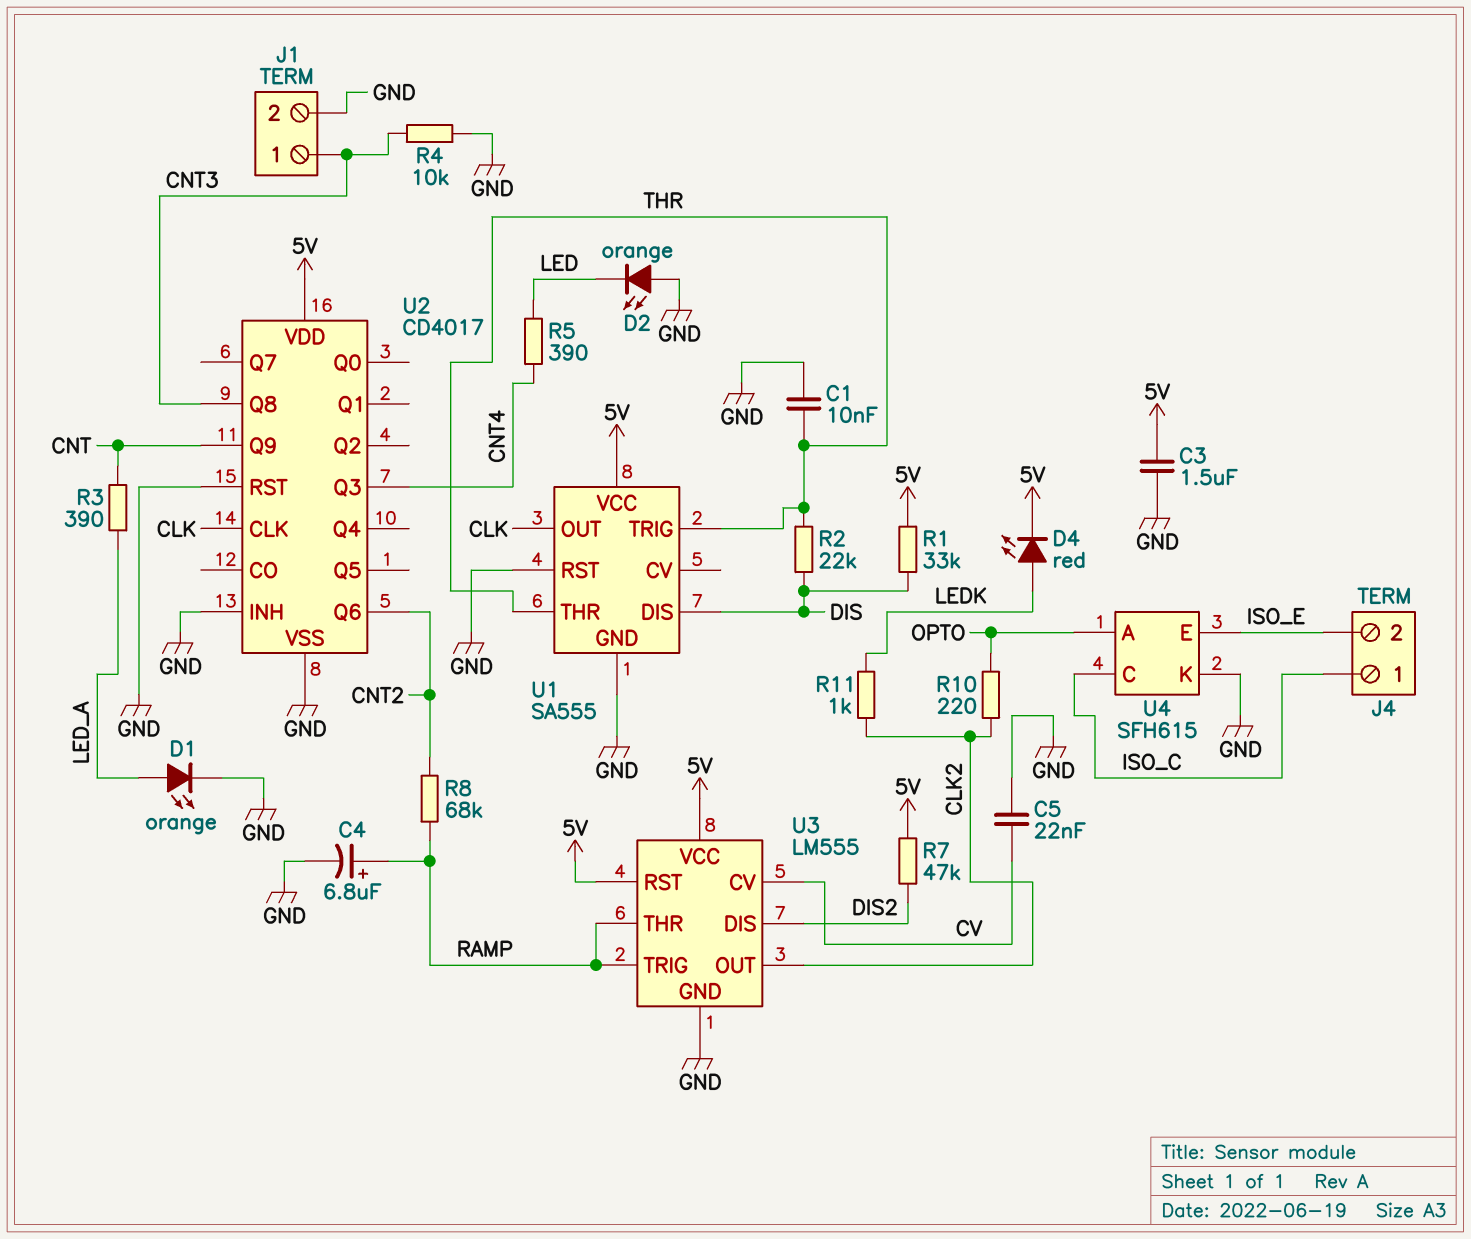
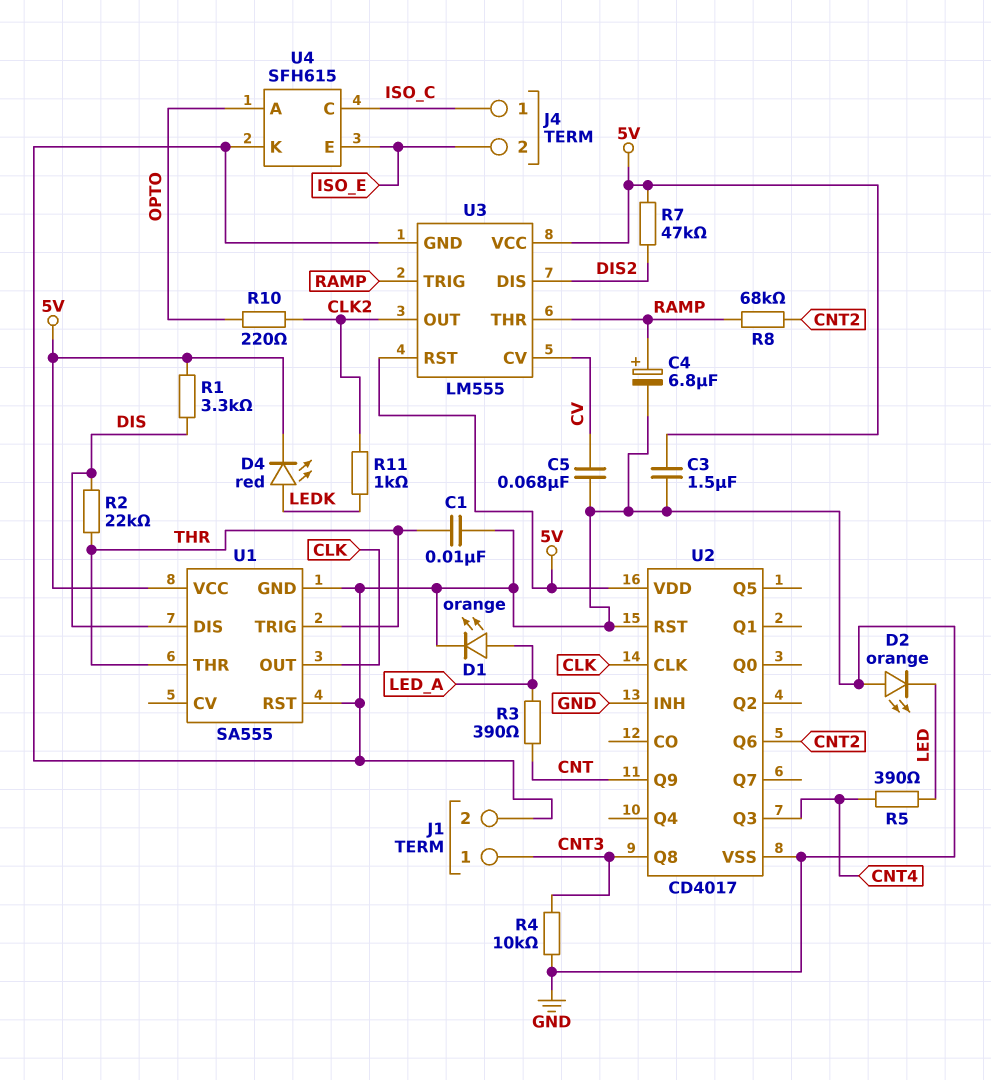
C5: 22nF (CV, GND) -> 68nF (CV, GND)
R1: 33k (5V, DIS) -> 3.3k (5V, DIS)

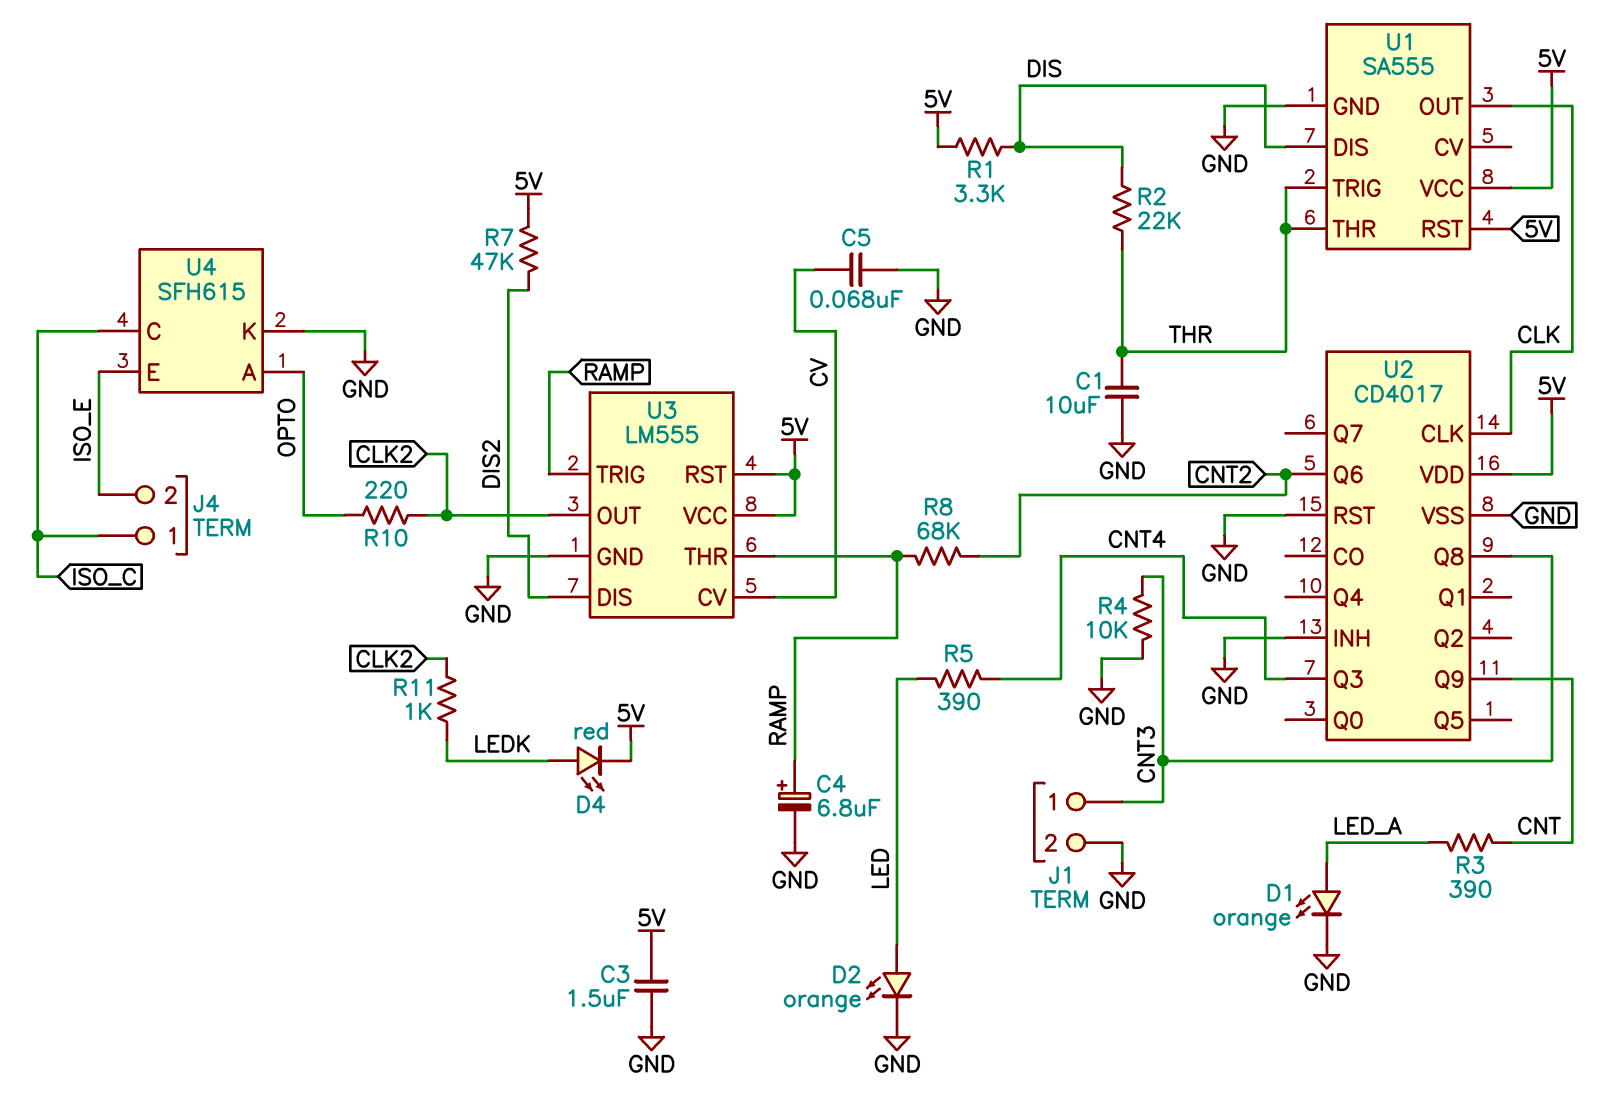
C1: 10nF (GND, THR) -> 10uF (GND, THR)
D2: LED orange (A GND, K LED) -> LED orange (A LED, K GND)
U1 pin RST: GND -> 5V

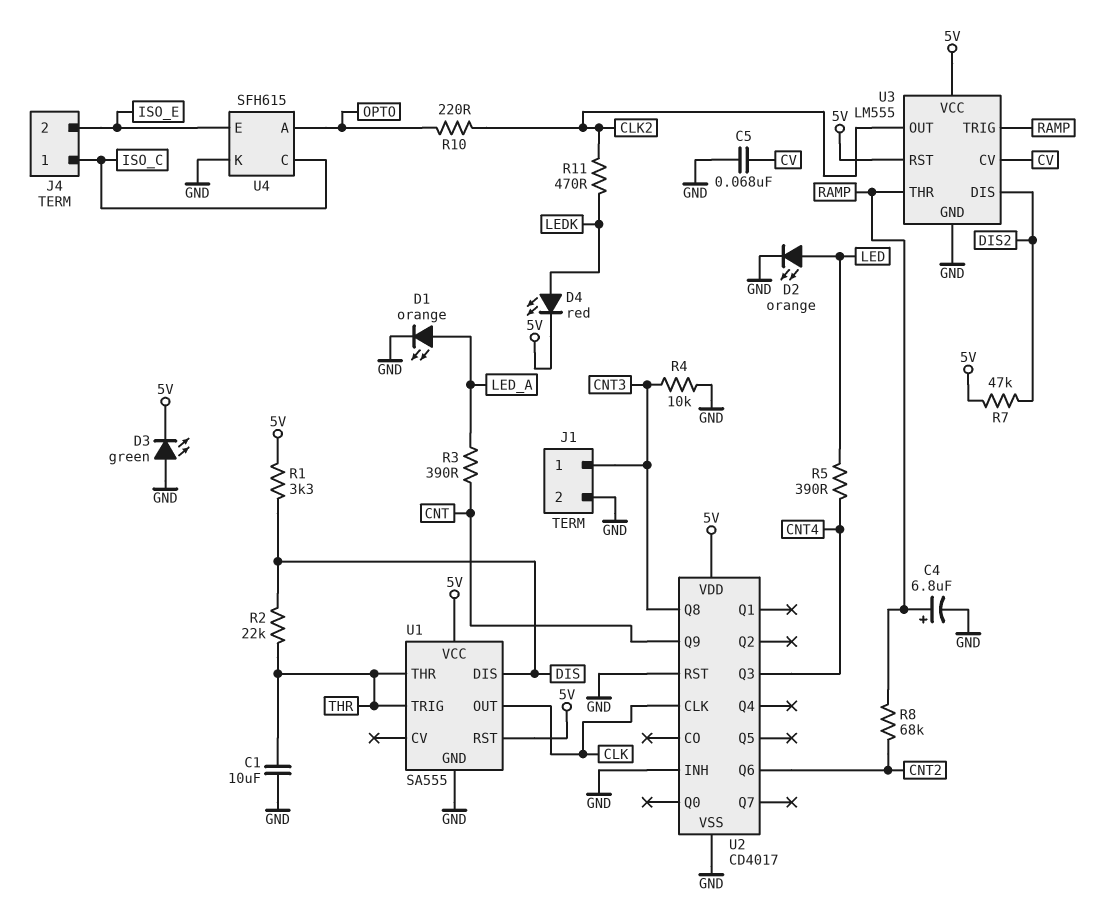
C3: 1.5uF (5V, GND) -> none
D3: none -> LED green (A GND, K 5V)
R11: 1k (CLK2, LEDK) -> 470 (CLK2, LEDK)

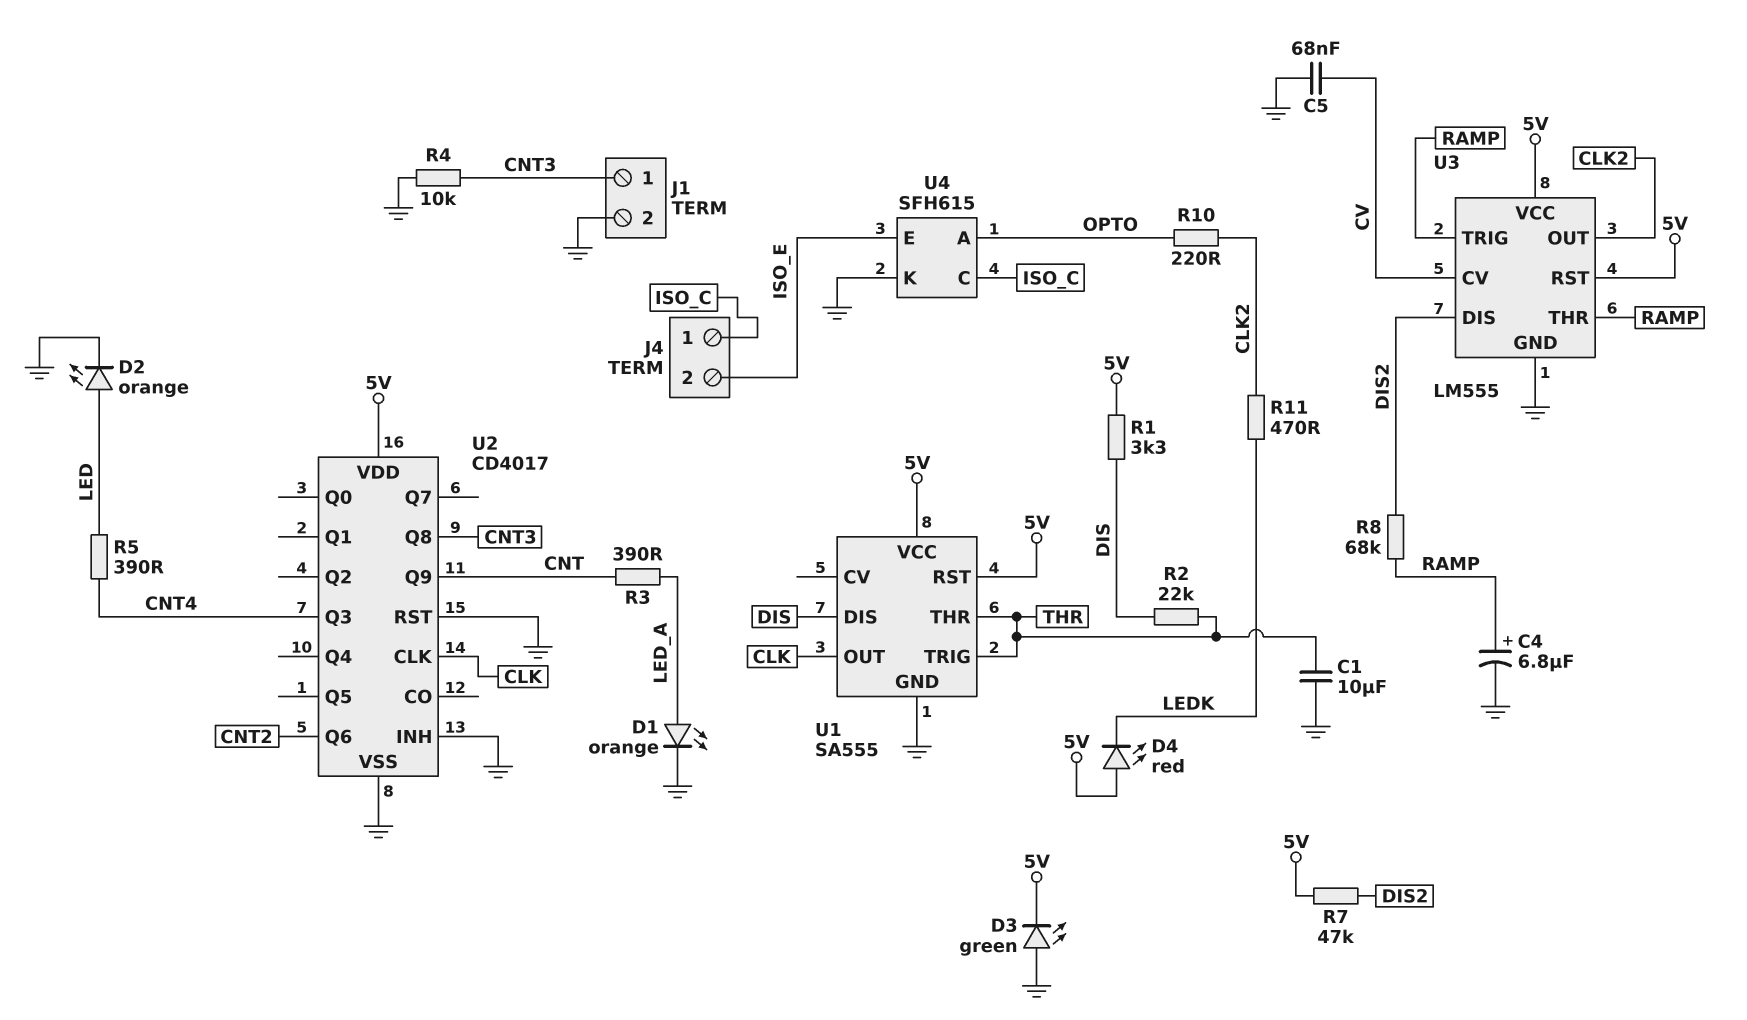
D4: LED red (A LEDK, K 5V) -> LED red (A 5V, K LEDK)
R8: 68k (CNT2, RAMP) -> 68k (DIS2, RAMP)

